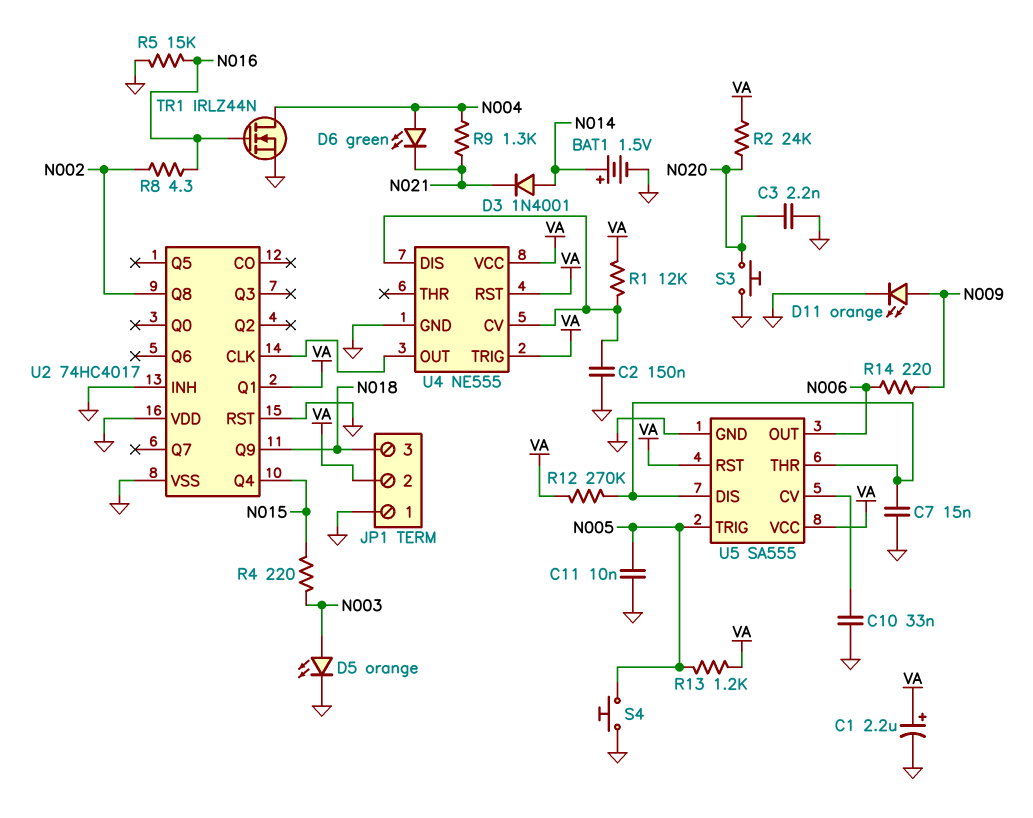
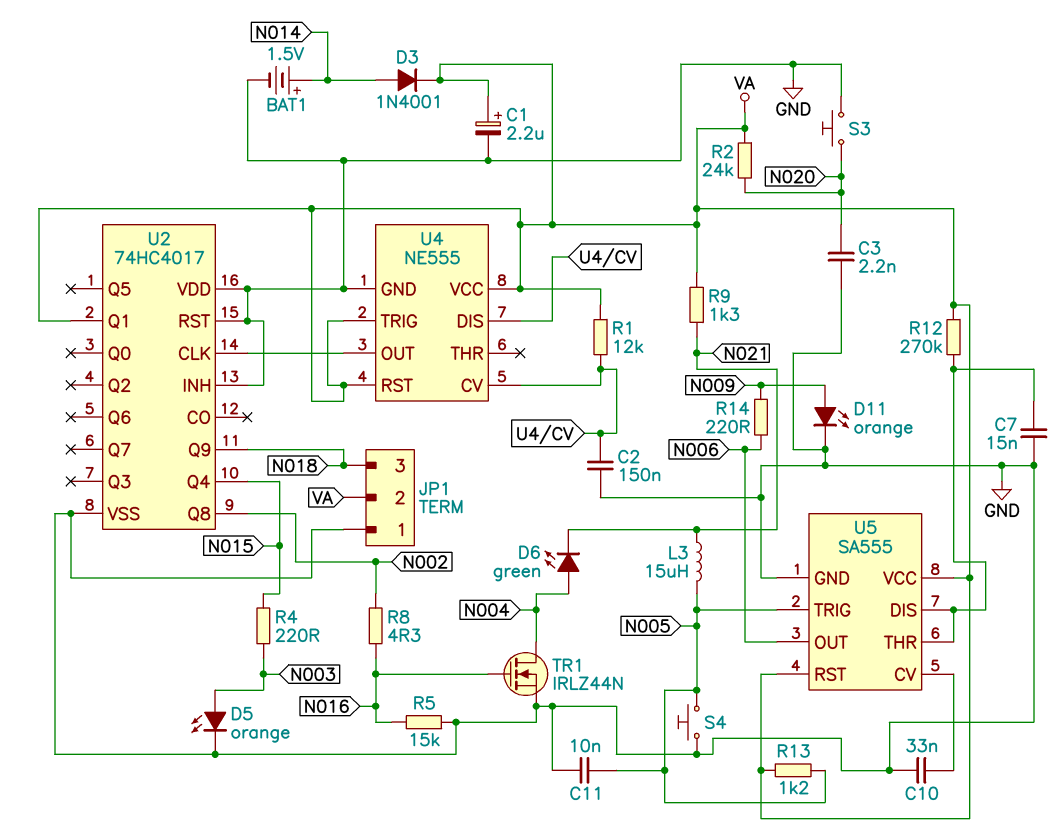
D3: diode 1N4001 (A N014, K N021) -> diode 1N4001 (A N014, K VA)
L3: none -> 15uH (N005, N021)
R9: 1.3k (N004, N021) -> 1.3k (N021, VA)

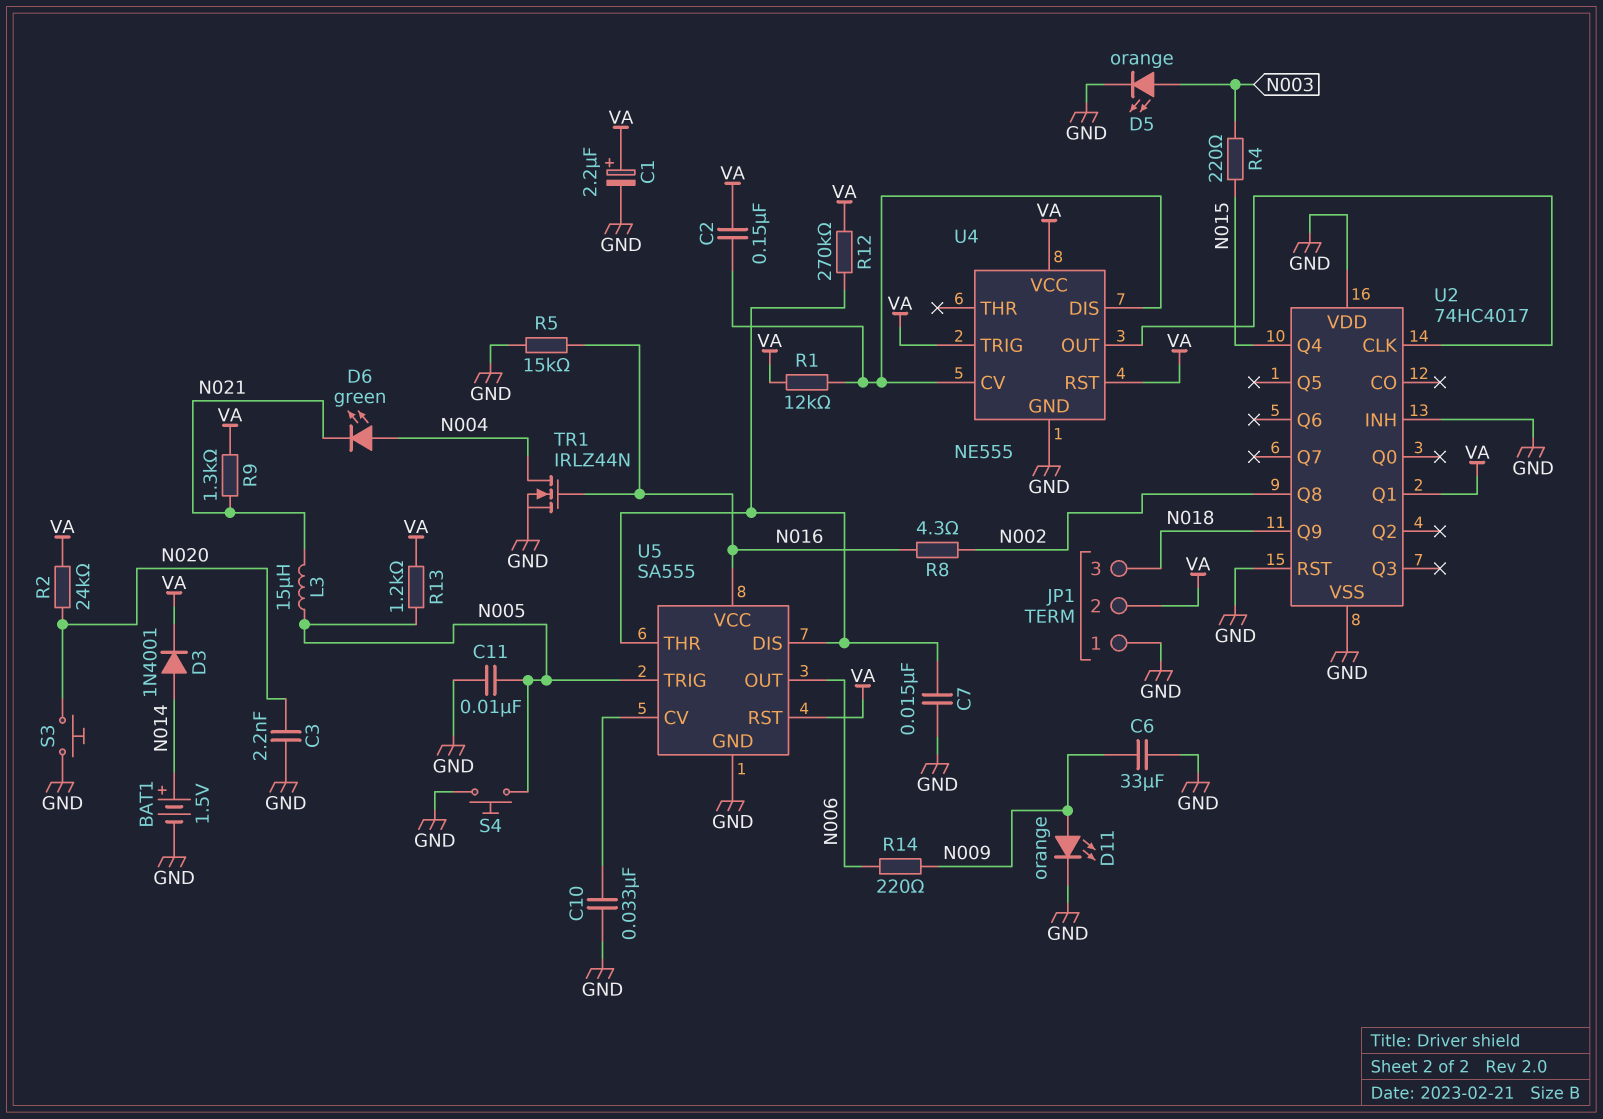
C2: 150nF (GND, U4/CV) -> 150nF (U4/CV, VA)
C6: none -> 33uF (GND, N009)
U5 pin VCC: VA -> N016

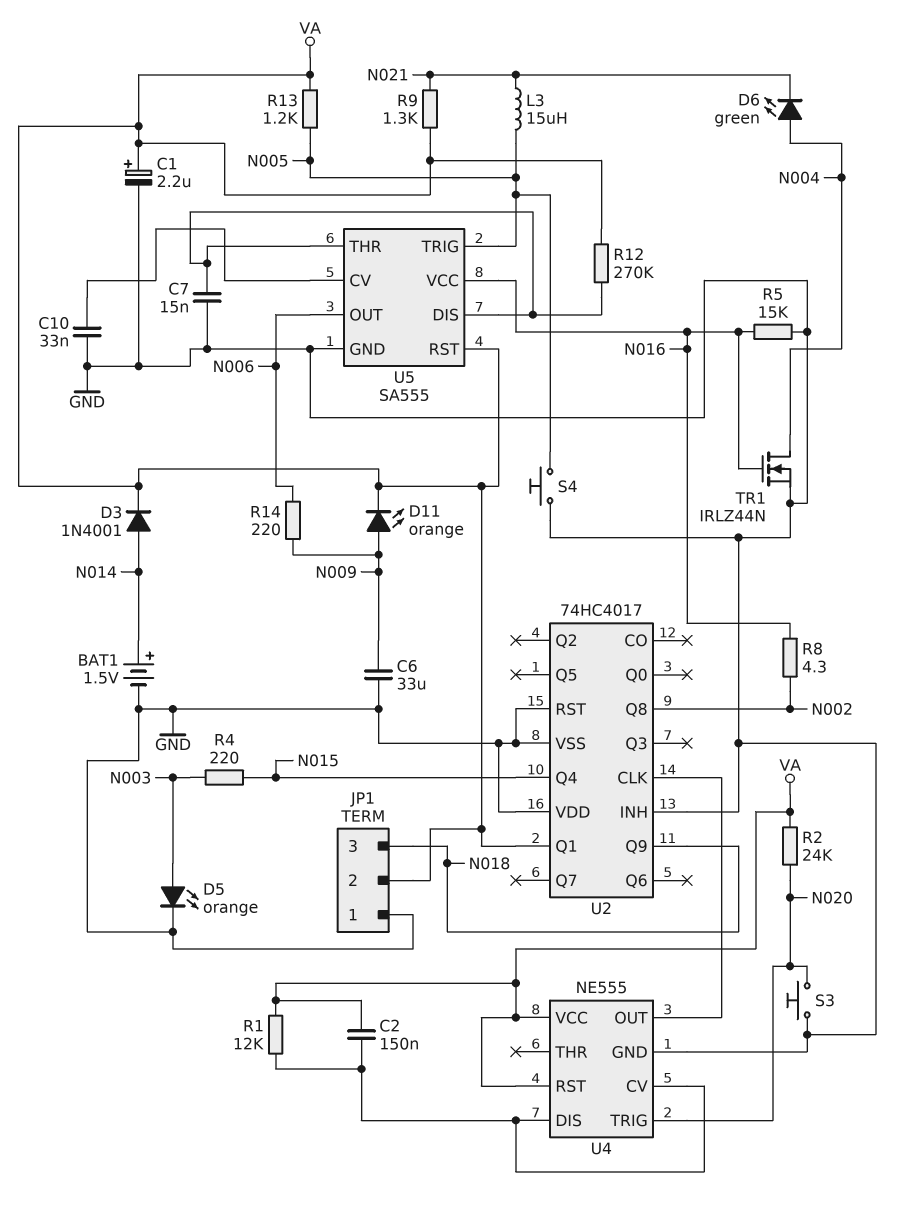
C3: 2.2nF (GND, N020) -> none
C11: 10nF (GND, N005) -> none
D11: LED orange (A N009, K GND) -> LED orange (A N009, K VA)
U4 pin TRIG: VA -> N020

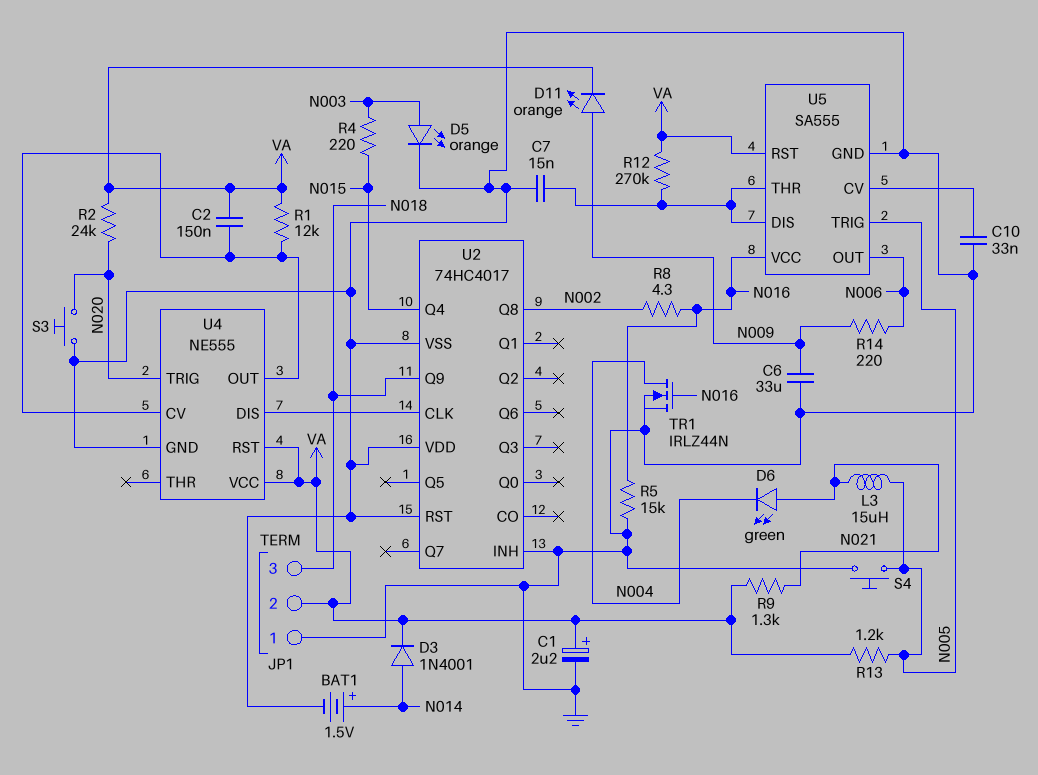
D6: LED green (A N004, K N021) -> LED green (A N021, K N004)
U2 pin Q1: VA -> none
U4 pin DIS: U4/CV -> U2/CLK
U4 pin OUT: U2/CLK -> U4/CV

